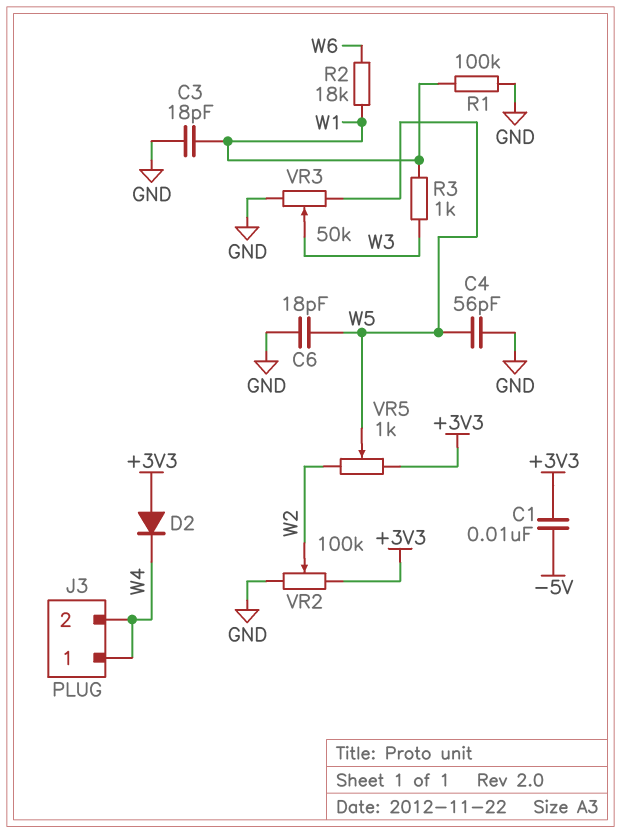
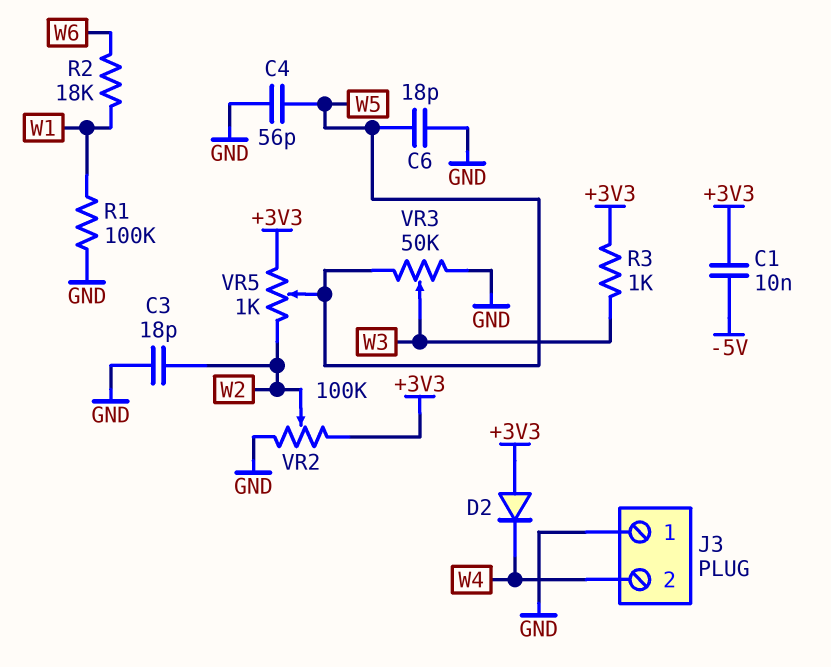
C3: 18pF (GND, W1) -> 18pF (GND, W2)
J3 pin 1: W4 -> GND
R3: 1k (W1, W3) -> 1k (+3V3, W3)

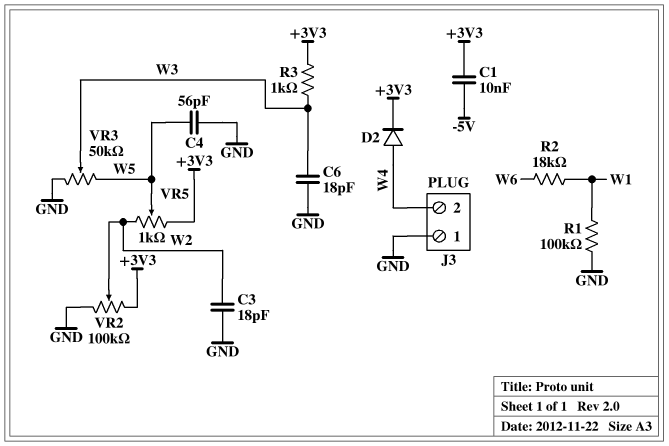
C6: 18pF (GND, W5) -> 18pF (GND, W3)
D2: diode (A +3V3, K W4) -> diode (A W4, K +3V3)

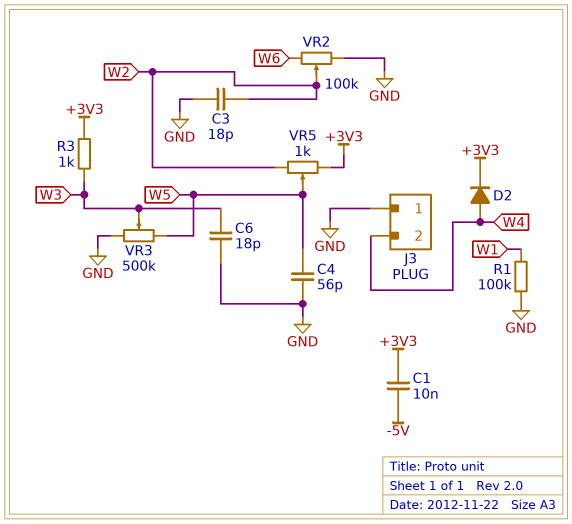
R2: 18k (W1, W6) -> none
VR2: 100k (+3V3, GND, wiper W2) -> 100k (GND, W6, wiper W2)
VR3: 50k (GND, W5, wiper W3) -> 500k (GND, W5, wiper W3)

